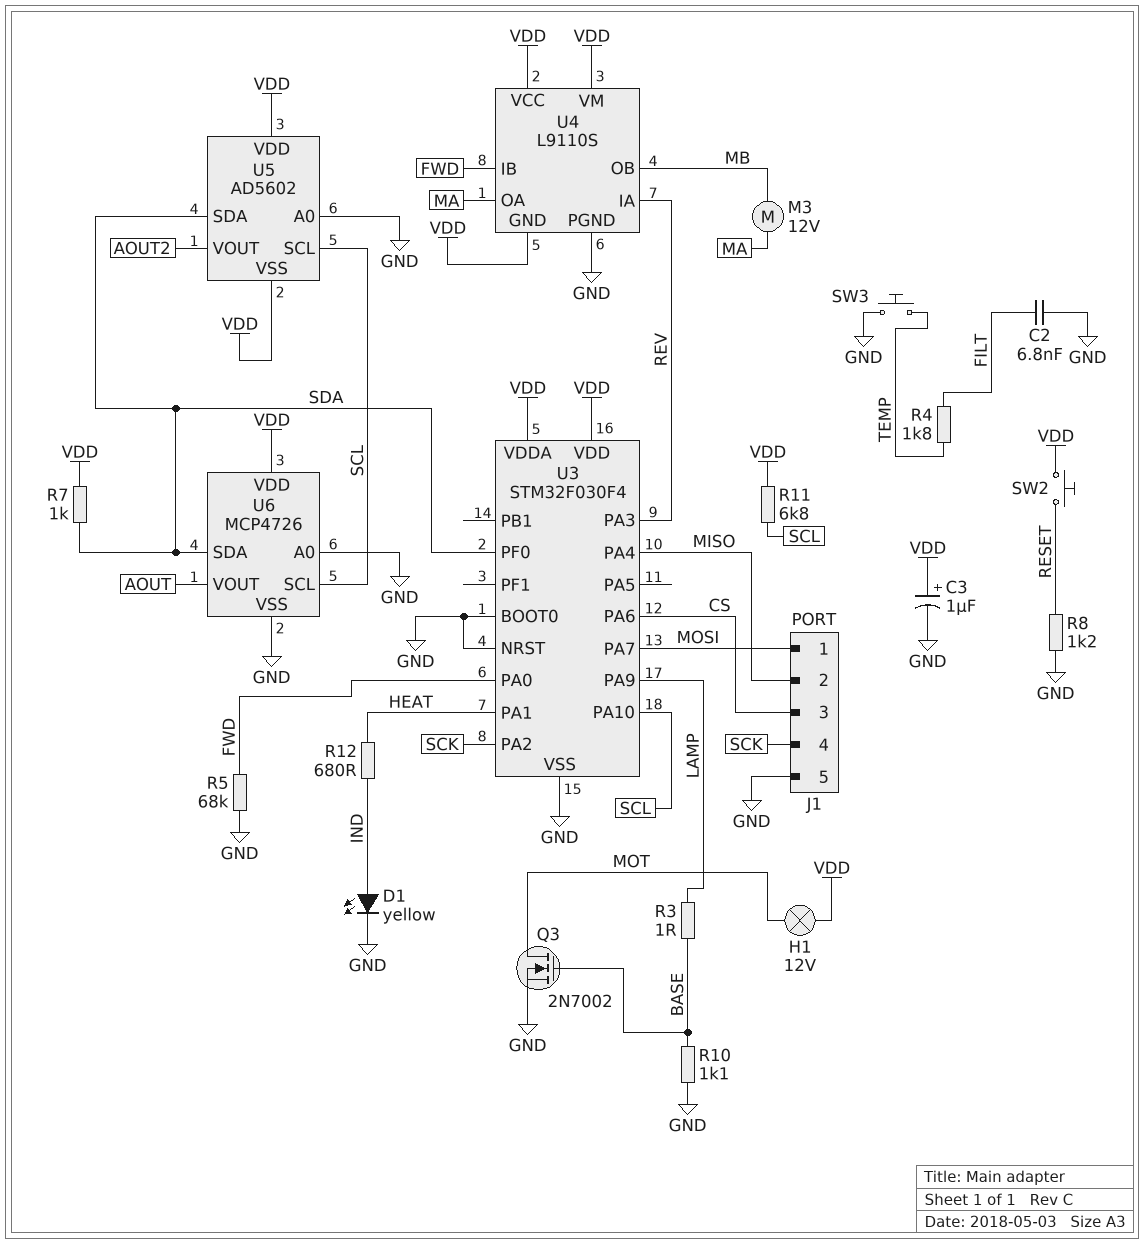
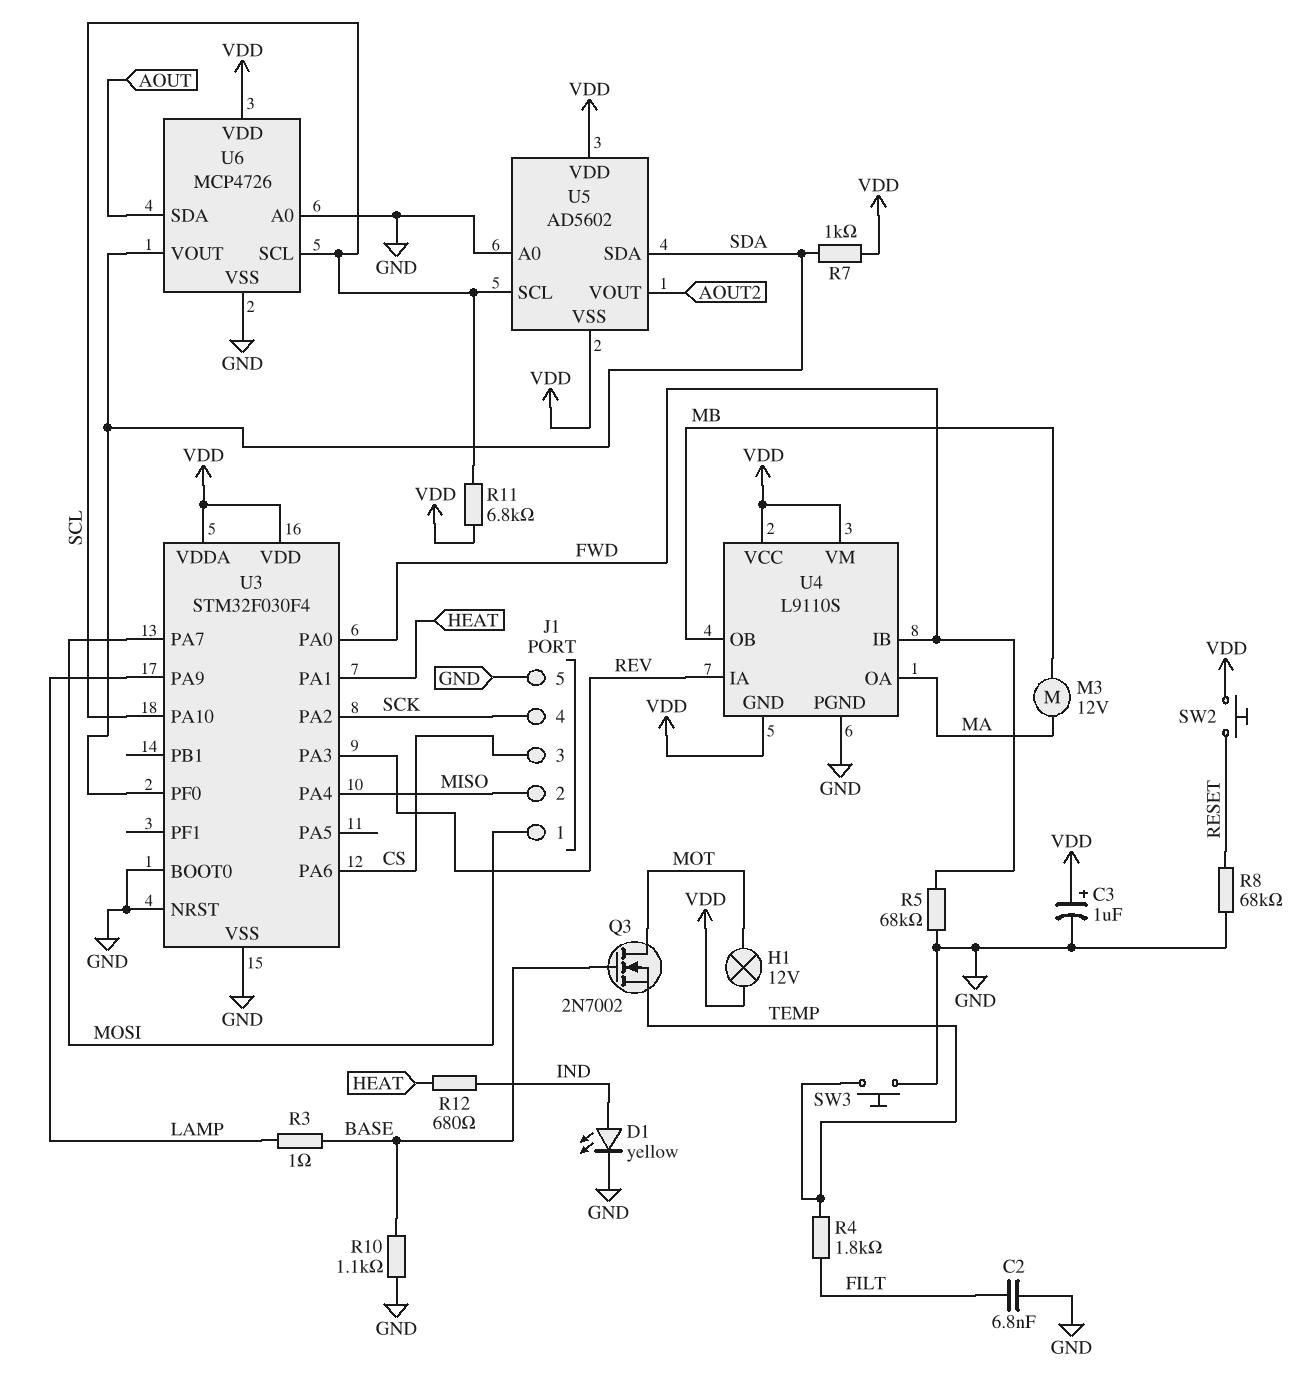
Q3: NMOS 2N7002 (G BASE, D MOT, S GND) -> NMOS 2N7002 (G BASE, D MOT, S TEMP)
R8: 1.2k (GND, RESET) -> 68k (GND, RESET)
U6 pin SDA: SDA -> AOUT
U6 pin VOUT: AOUT -> SDA

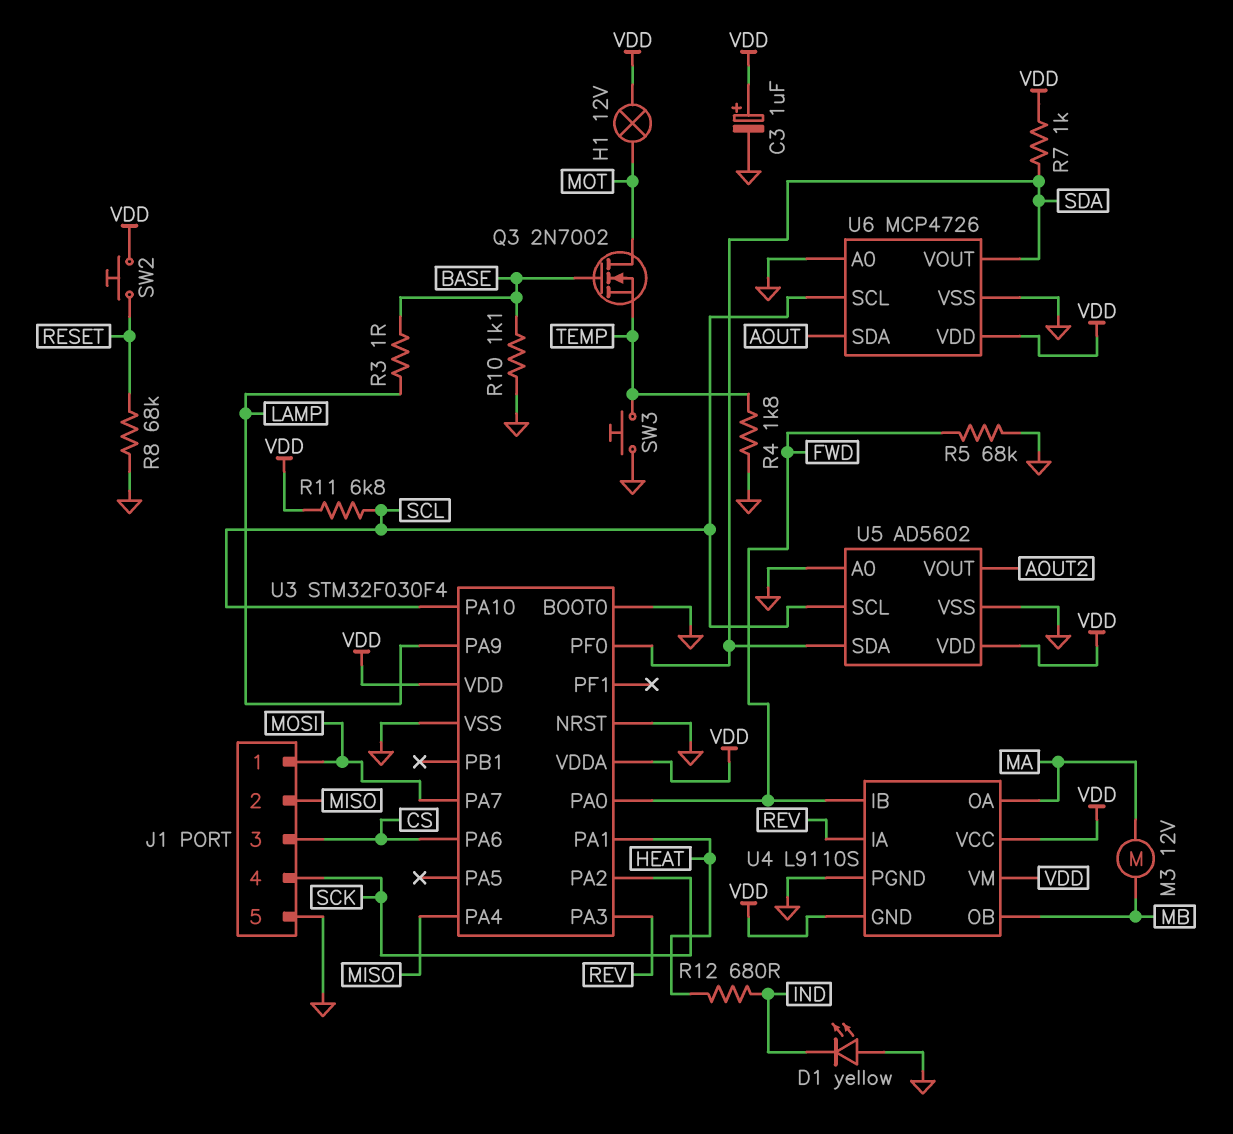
C2: 6.8nF (FILT, GND) -> none
D1: LED yellow (A IND, K GND) -> LED yellow (A GND, K IND)
R4: 1.8k (FILT, TEMP) -> 1.8k (GND, TEMP)
U5 pin VSS: VDD -> GND

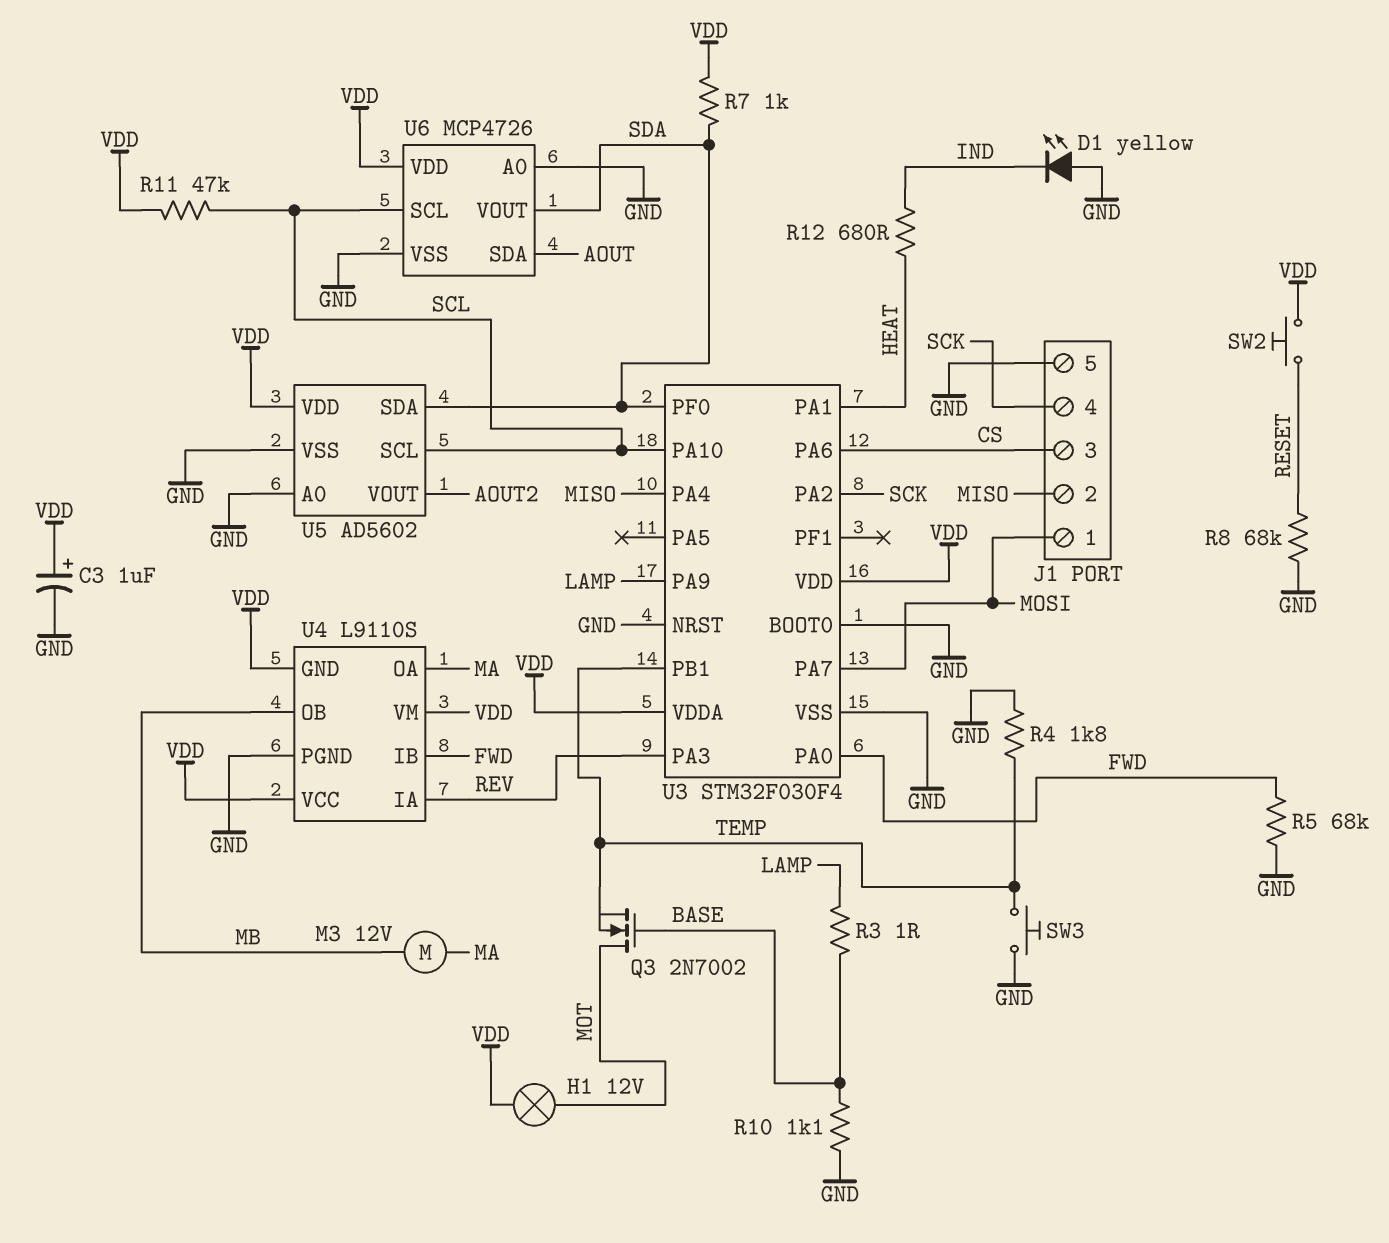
R11: 6.8k (SCL, VDD) -> 47k (SCL, VDD)
U3 pin PB1: none -> TEMP

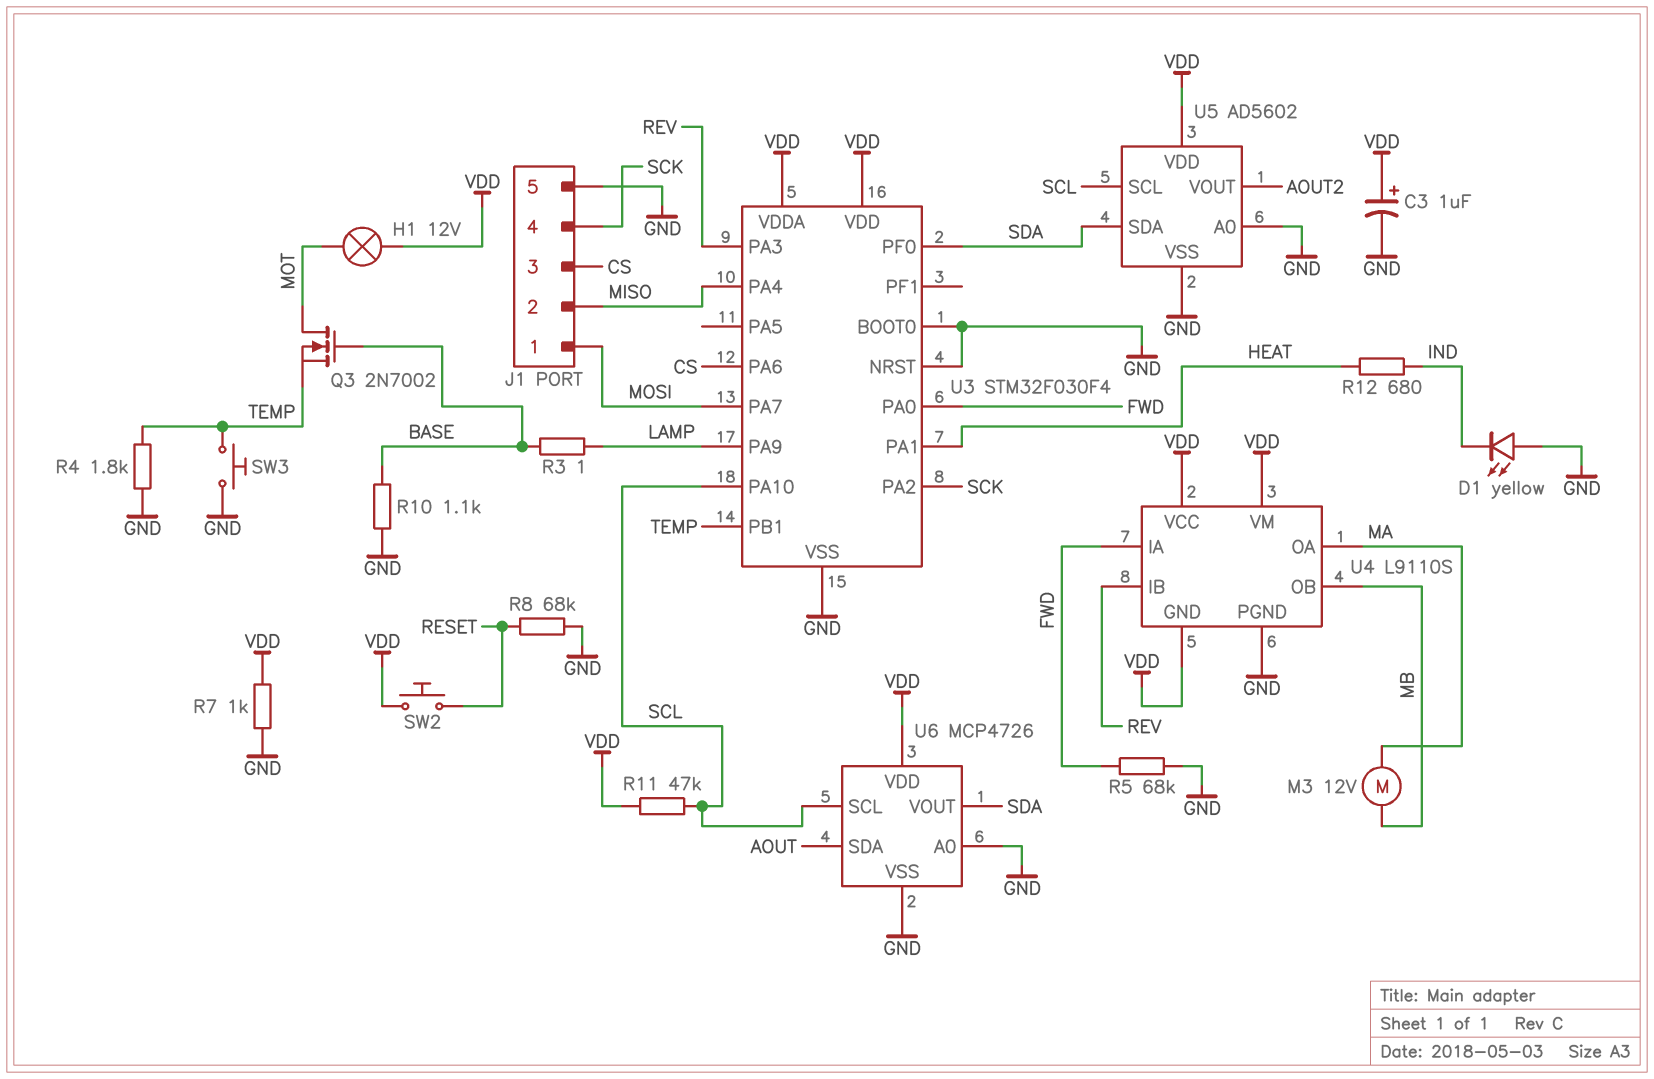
R7: 1k (SDA, VDD) -> 1k (GND, VDD)
U4 pin IA: REV -> FWD
U4 pin IB: FWD -> REV

